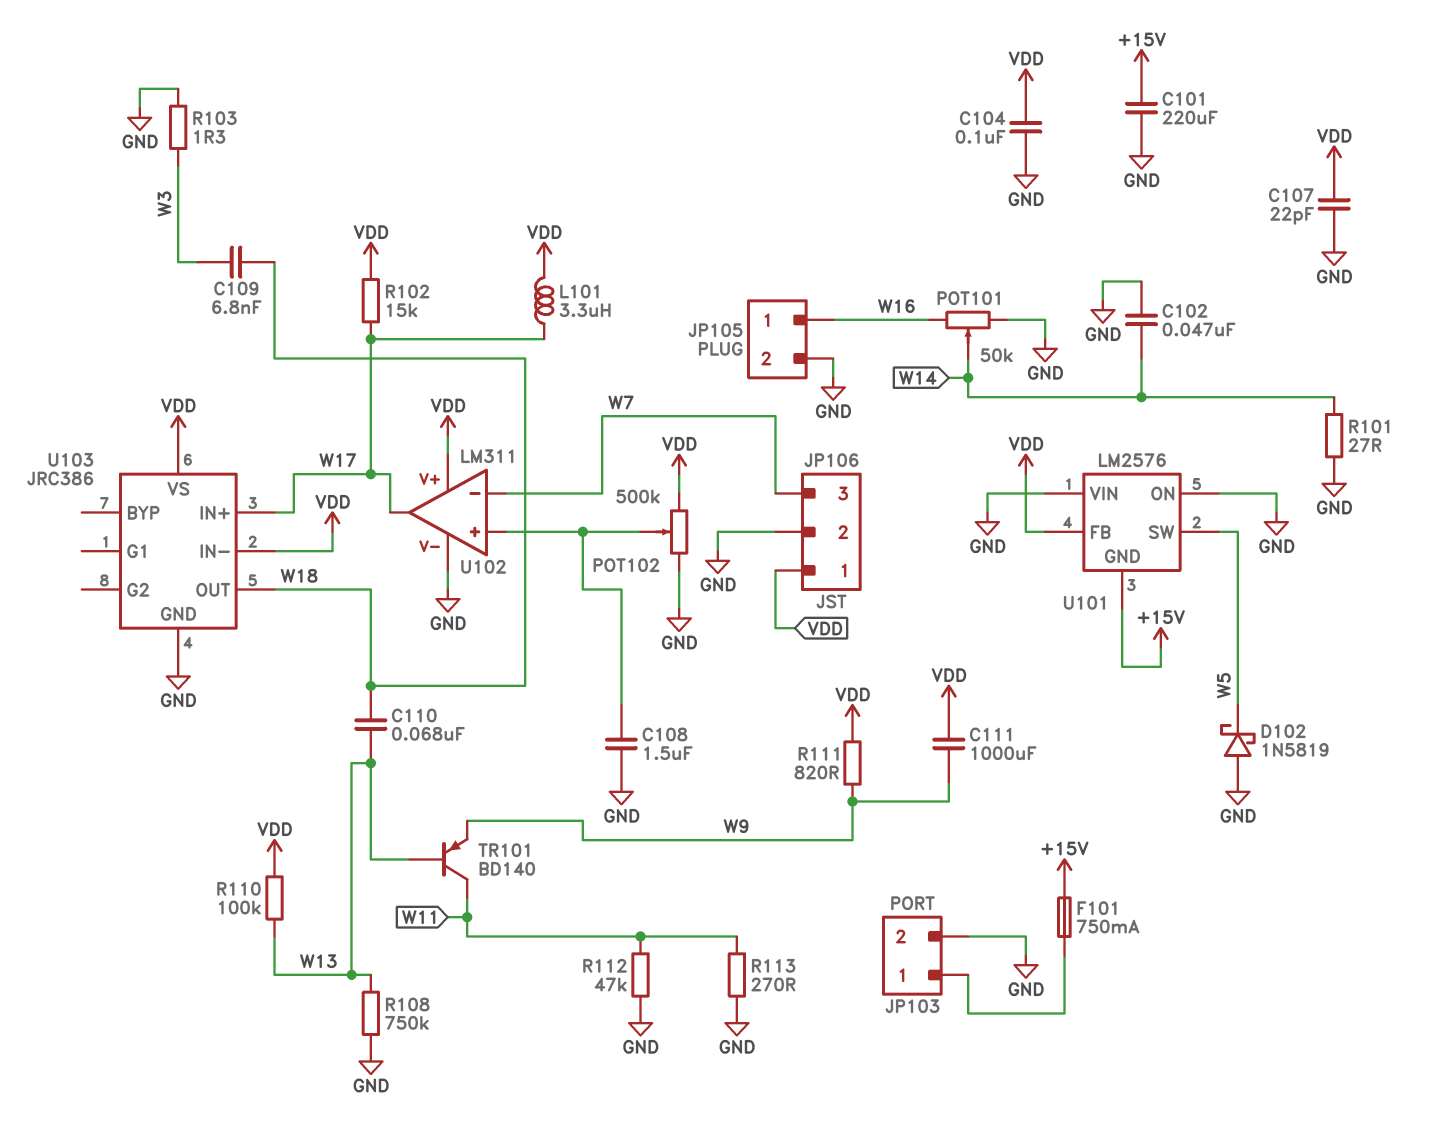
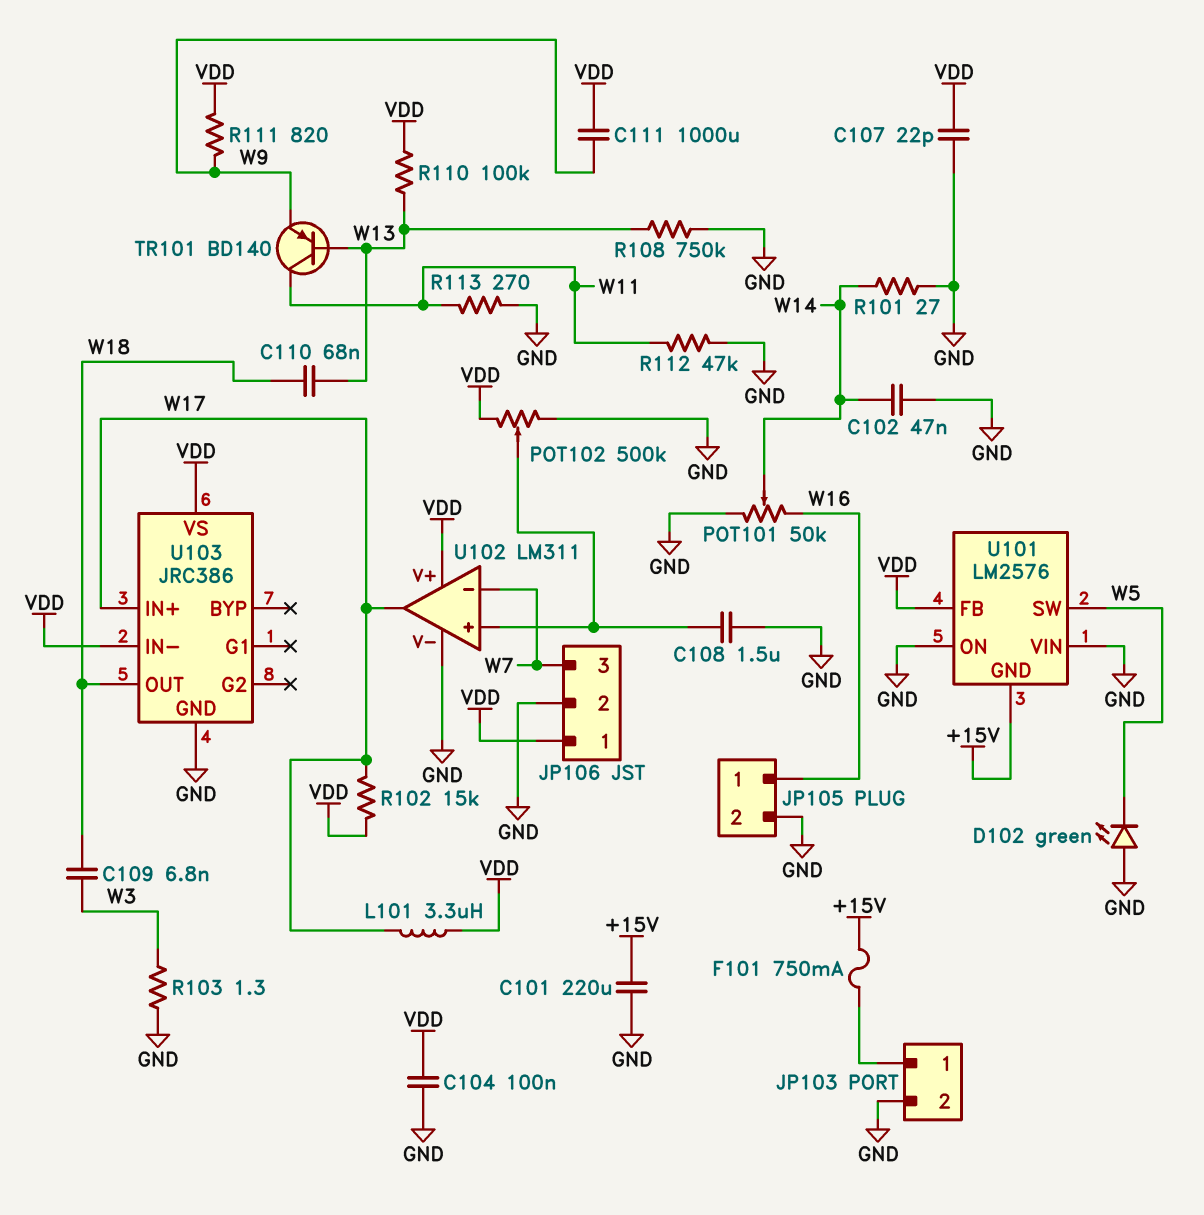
D102: schottky 1N5819 (A GND, K W5) -> LED green (A GND, K W5)

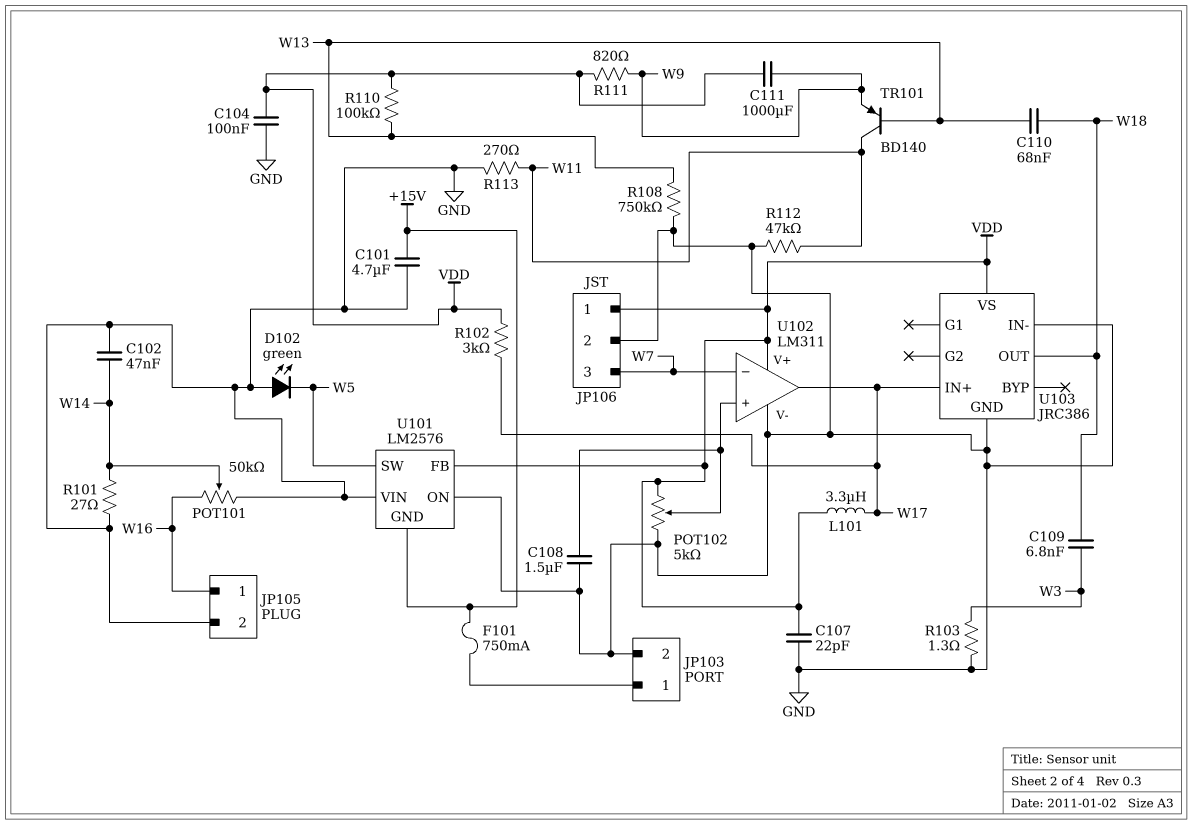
C101: 220uF (+15V, GND) -> 4.7uF (+15V, GND)
POT102: 500k (GND, VDD, wiper U102/in+) -> 5k (GND, VDD, wiper U102/in+)
R102: 15k (VDD, W17) -> 3k (VDD, W17)
U103 pin IN-: VDD -> GND

